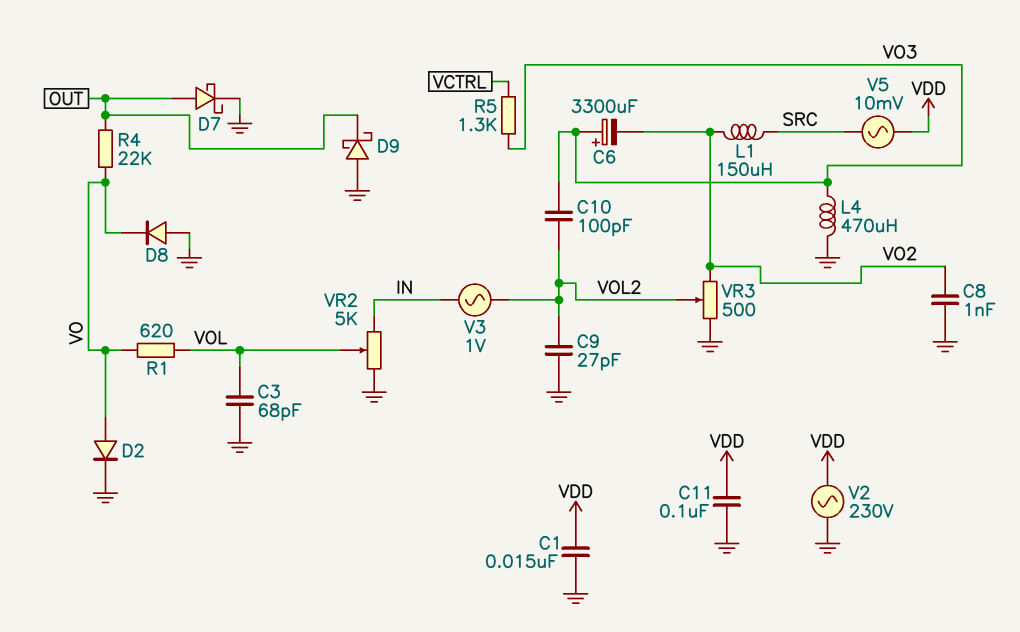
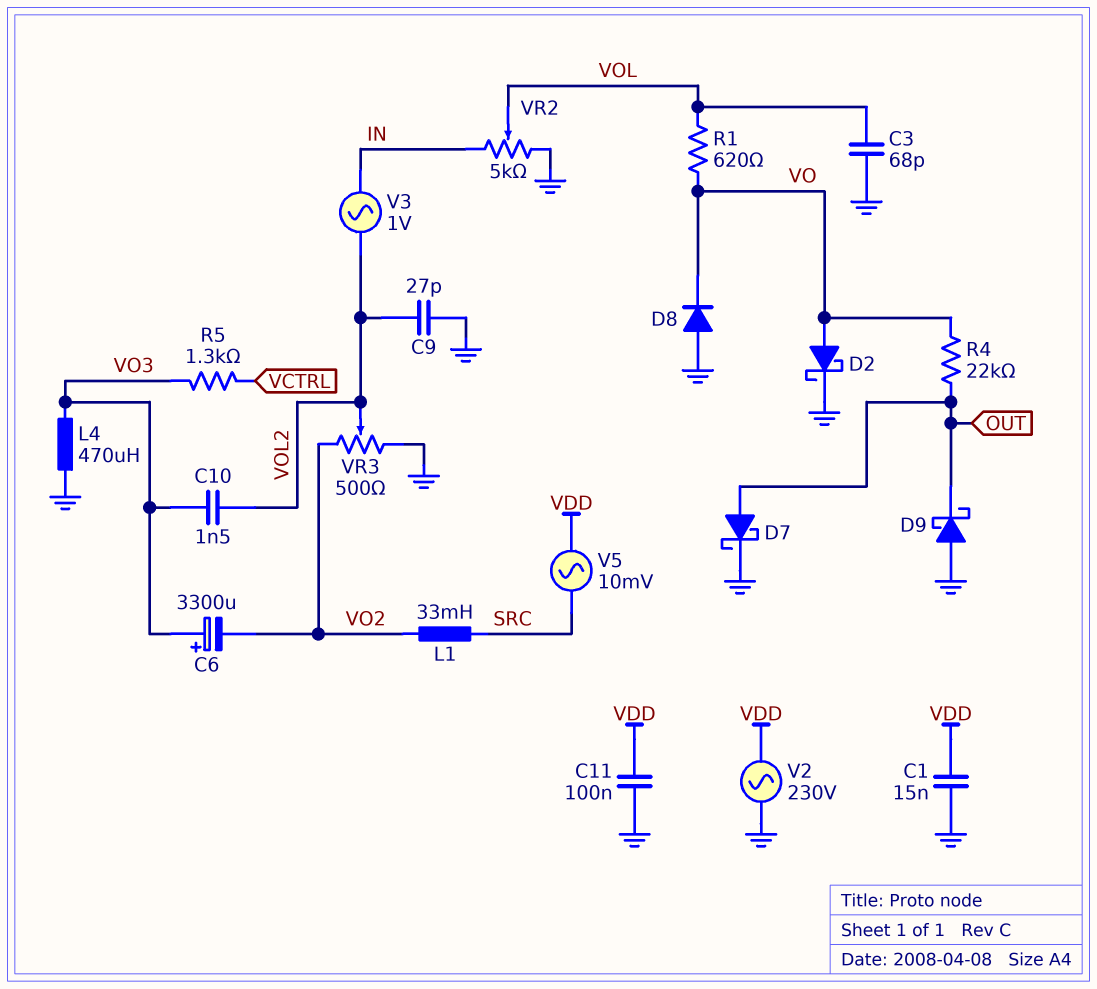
C8: 1nF (GND, VO2) -> none
C10: 100pF (VO3, VOL2) -> 1.5nF (VO3, VOL2)
D2: diode (A VO, K GND) -> schottky (A VO, K GND)
L1: 150uH (SRC, VO2) -> 33mH (SRC, VO2)

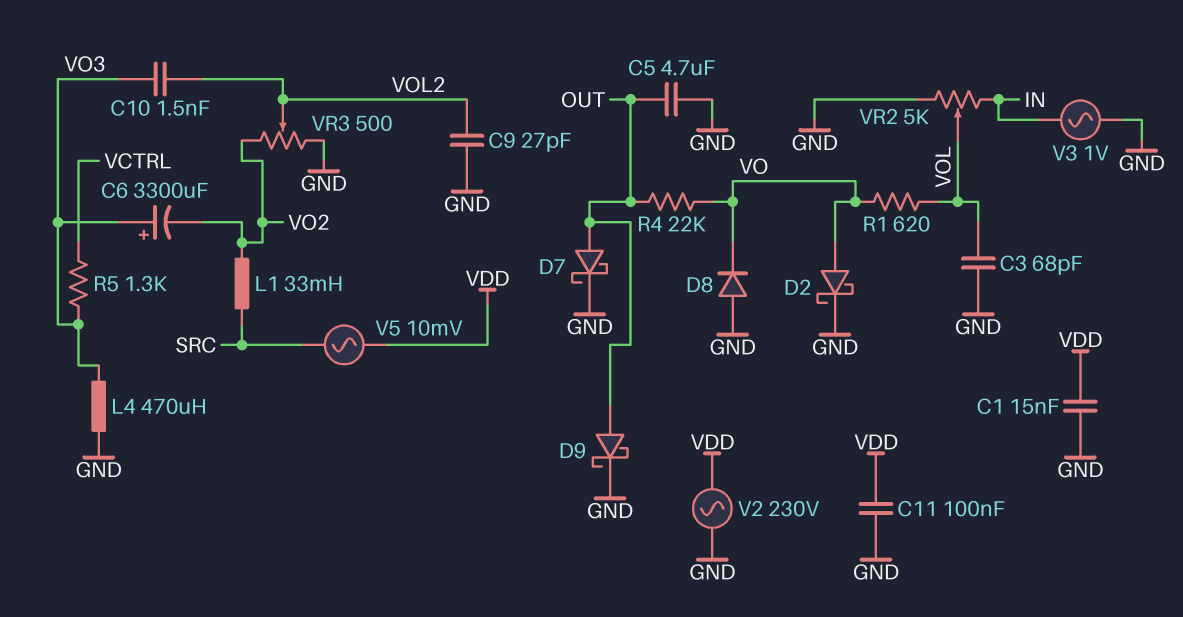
C5: none -> 4.7uF (GND, OUT)
D9: schottky (A GND, K OUT) -> schottky (A OUT, K GND)
V3: AC 1V (IN, VOL2) -> AC 1V (GND, IN)

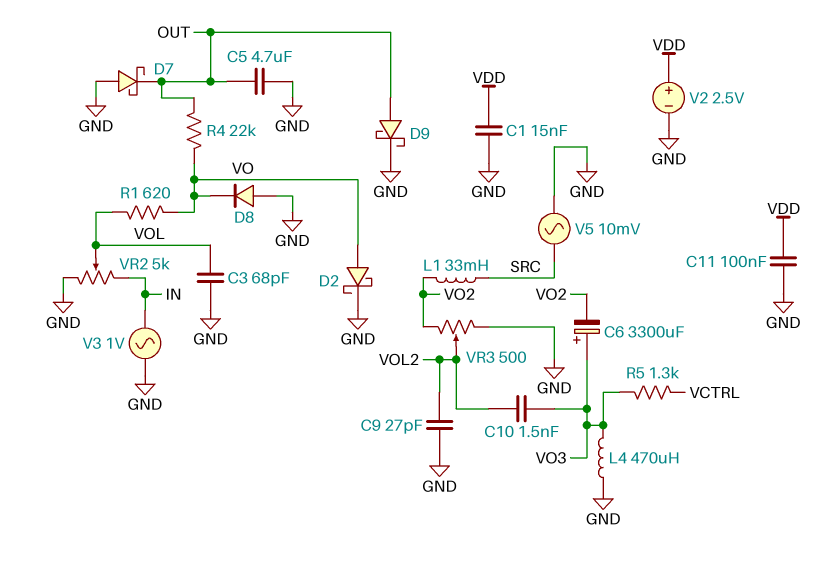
D7: schottky (A OUT, K GND) -> schottky (A GND, K OUT)
V2: AC 230V (GND, VDD) -> 2.5V (plus VDD, minus GND)
V5: AC 10mV (SRC, VDD) -> AC 10mV (GND, SRC)

